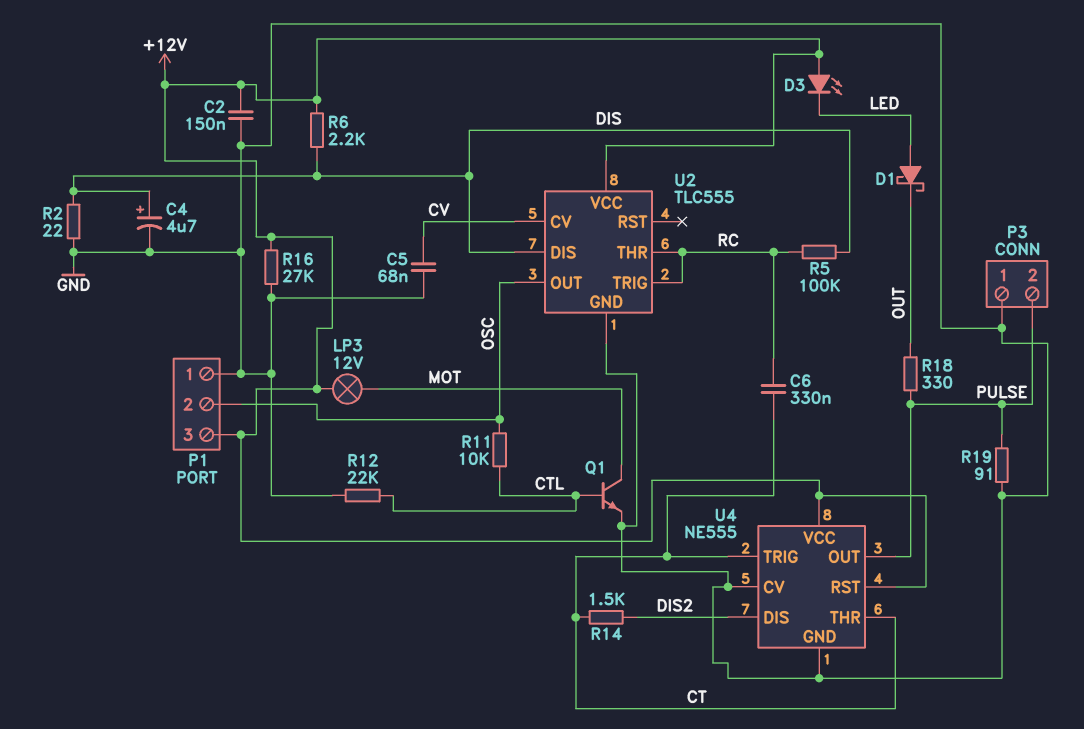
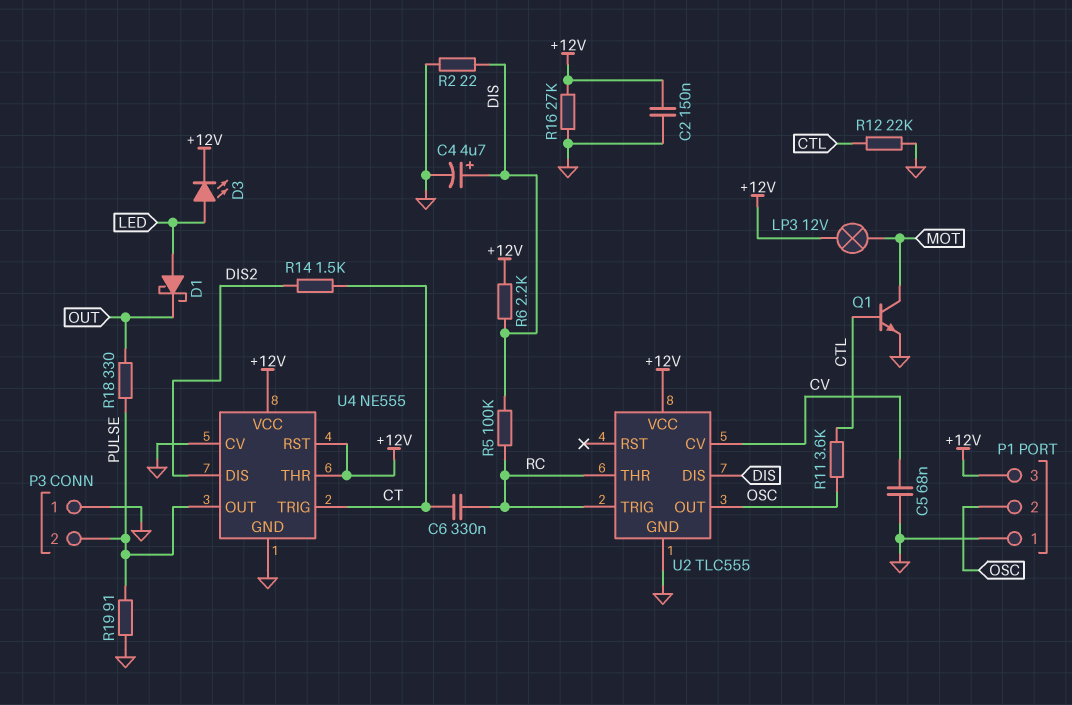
D3: LED (A +12V, K LED) -> LED (A LED, K +12V)
R11: 10k (CTL, OSC) -> 3.6k (CTL, OSC)
U4 pin THR: CT -> +12V

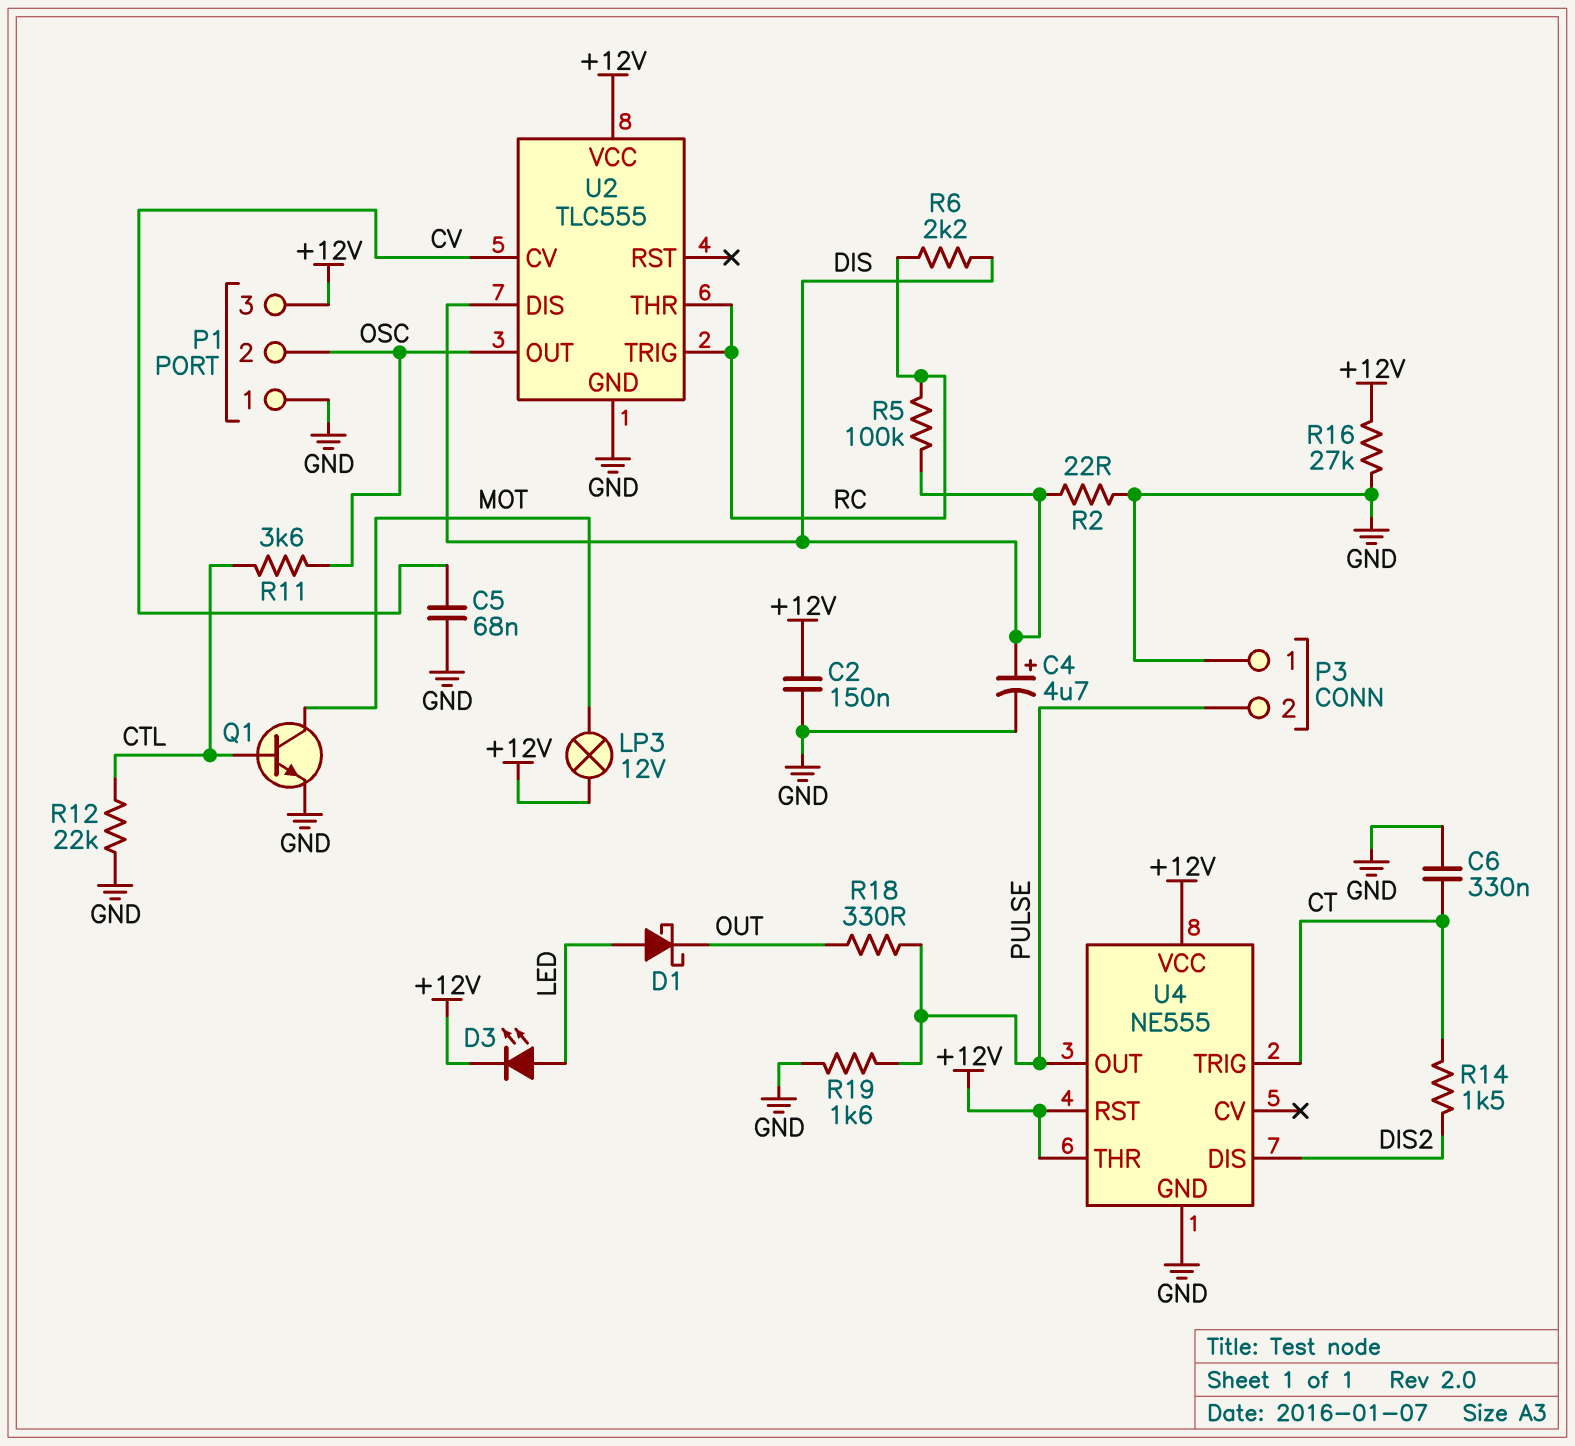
C6: 330nF (CT, RC) -> 330nF (CT, GND)
R6: 2.2k (+12V, DIS) -> 2.2k (DIS, RC)
R19: 91 (GND, PULSE) -> 1.6k (GND, PULSE)
U4 pin CV: GND -> none

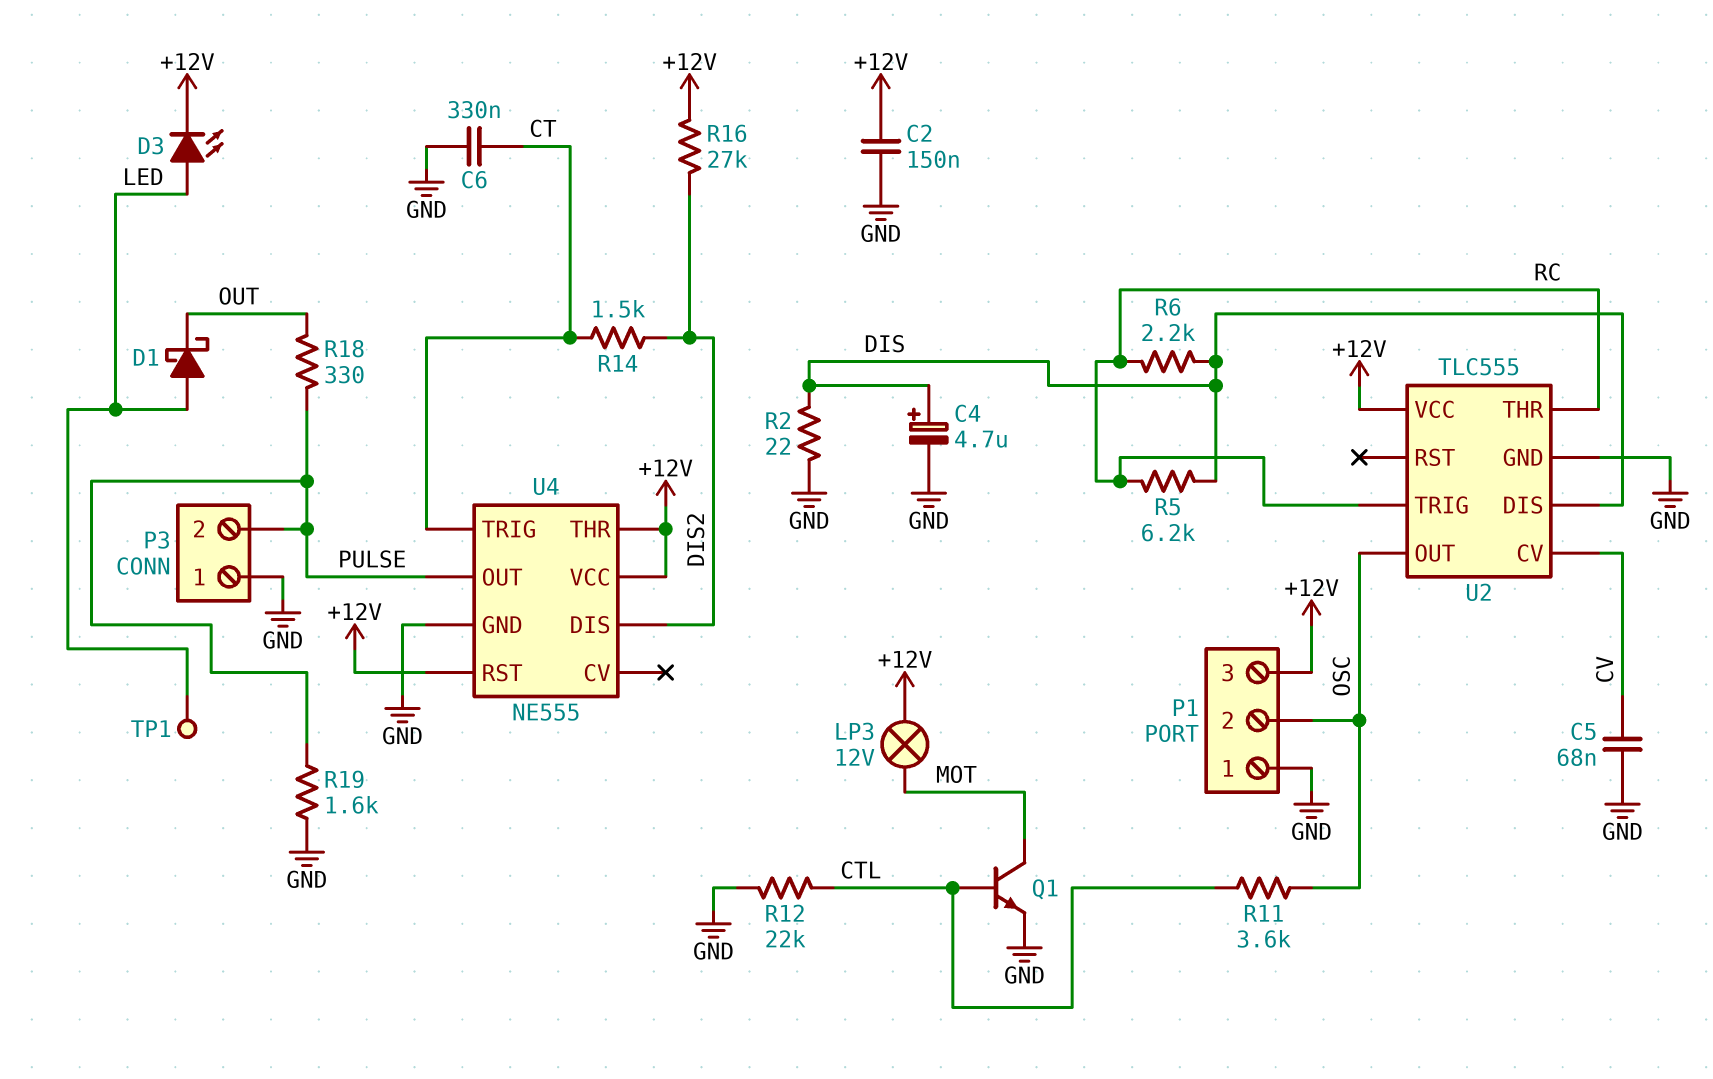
R5: 100k (DIS, RC) -> 6.2k (DIS, RC)
R16: 27k (+12V, GND) -> 27k (+12V, DIS2)
TP1: none -> test point (LED)

